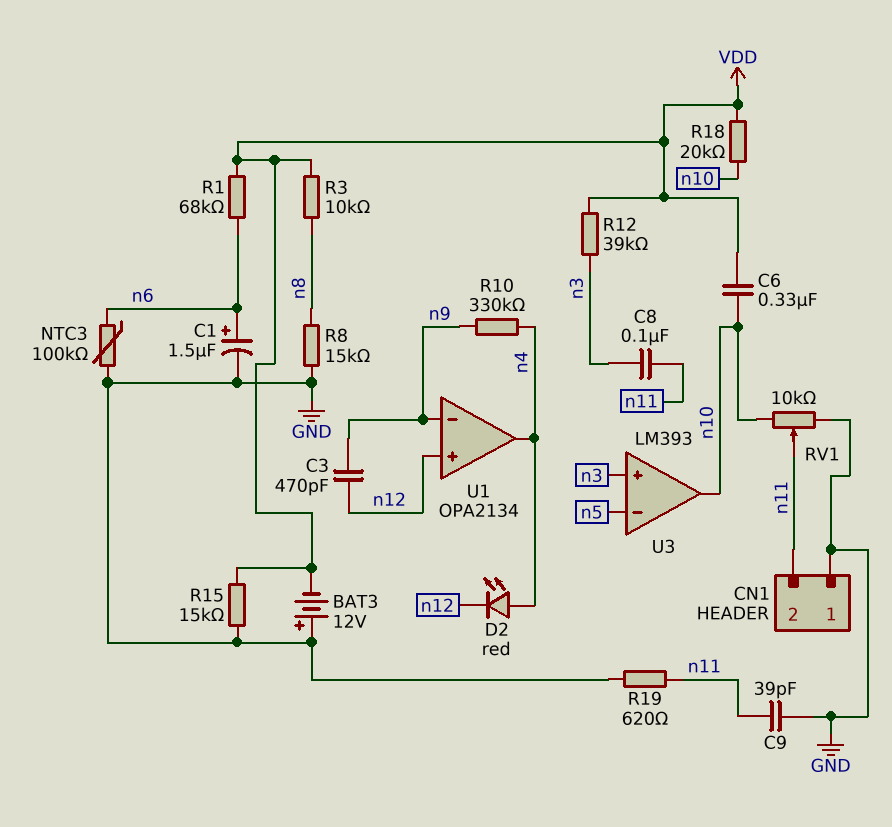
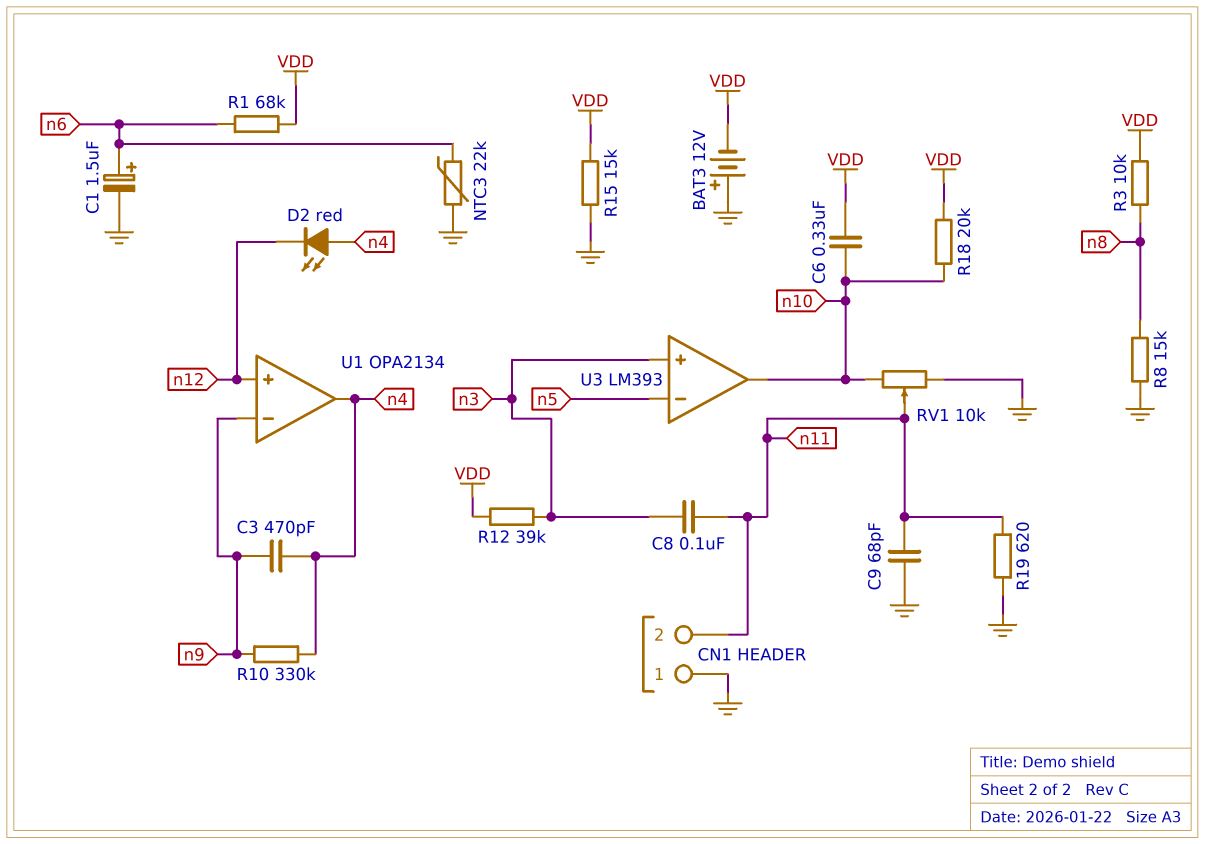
C3: 470pF (n9, n12) -> 470pF (n4, n9)
C9: 39pF (GND, n11) -> 68pF (GND, n11)
NTC3: 100k (GND, n6) -> 22k (GND, n6)

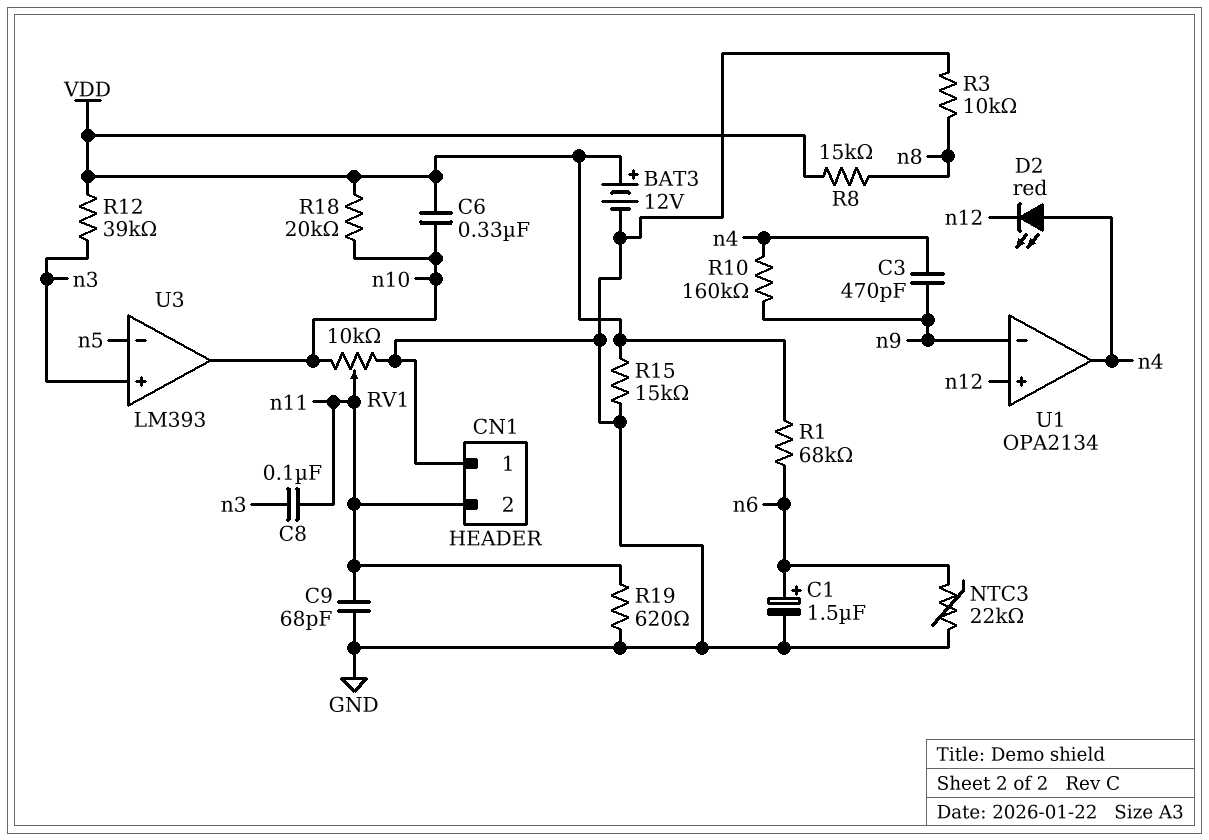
BAT3: 12V (plus GND, minus VDD) -> 12V (plus VDD, minus GND)
R3: 10k (VDD, n8) -> 10k (GND, n8)
R8: 15k (GND, n8) -> 15k (VDD, n8)
R10: 330k (n4, n9) -> 160k (n4, n9)

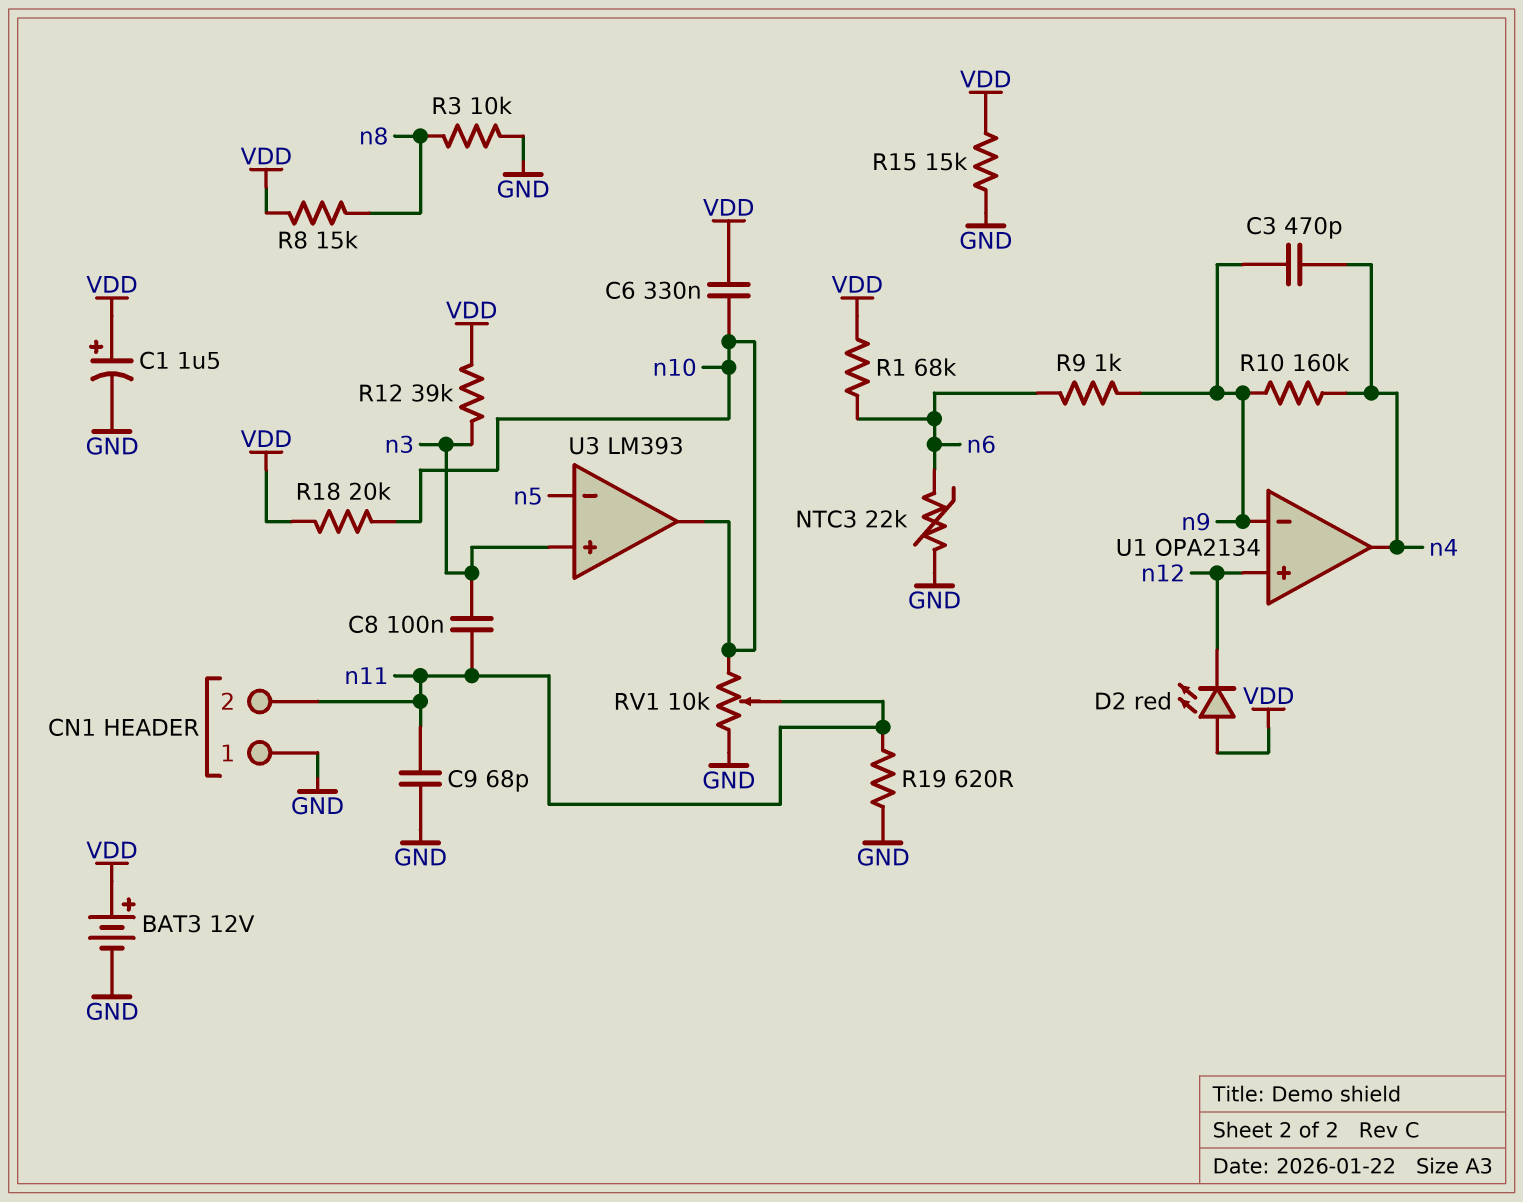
C1: 1.5uF (plus n6, minus GND) -> 1.5uF (plus VDD, minus GND)
D2: LED red (A n4, K n12) -> LED red (A VDD, K n12)
R9: none -> 1k (n6, n9)

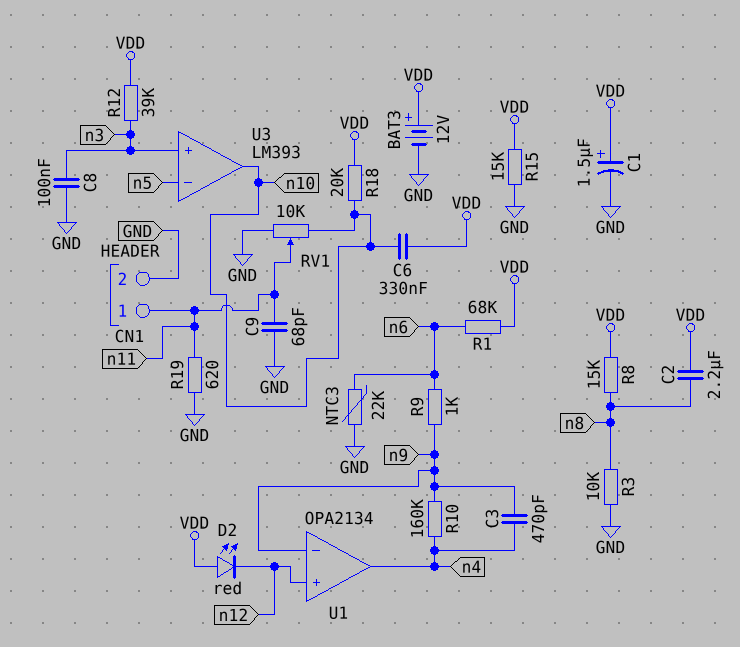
C2: none -> 2.2uF (VDD, n8)
C8: 100nF (n3, n11) -> 100nF (GND, n3)
CN1 pin 1: GND -> n11
CN1 pin 2: n11 -> GND

